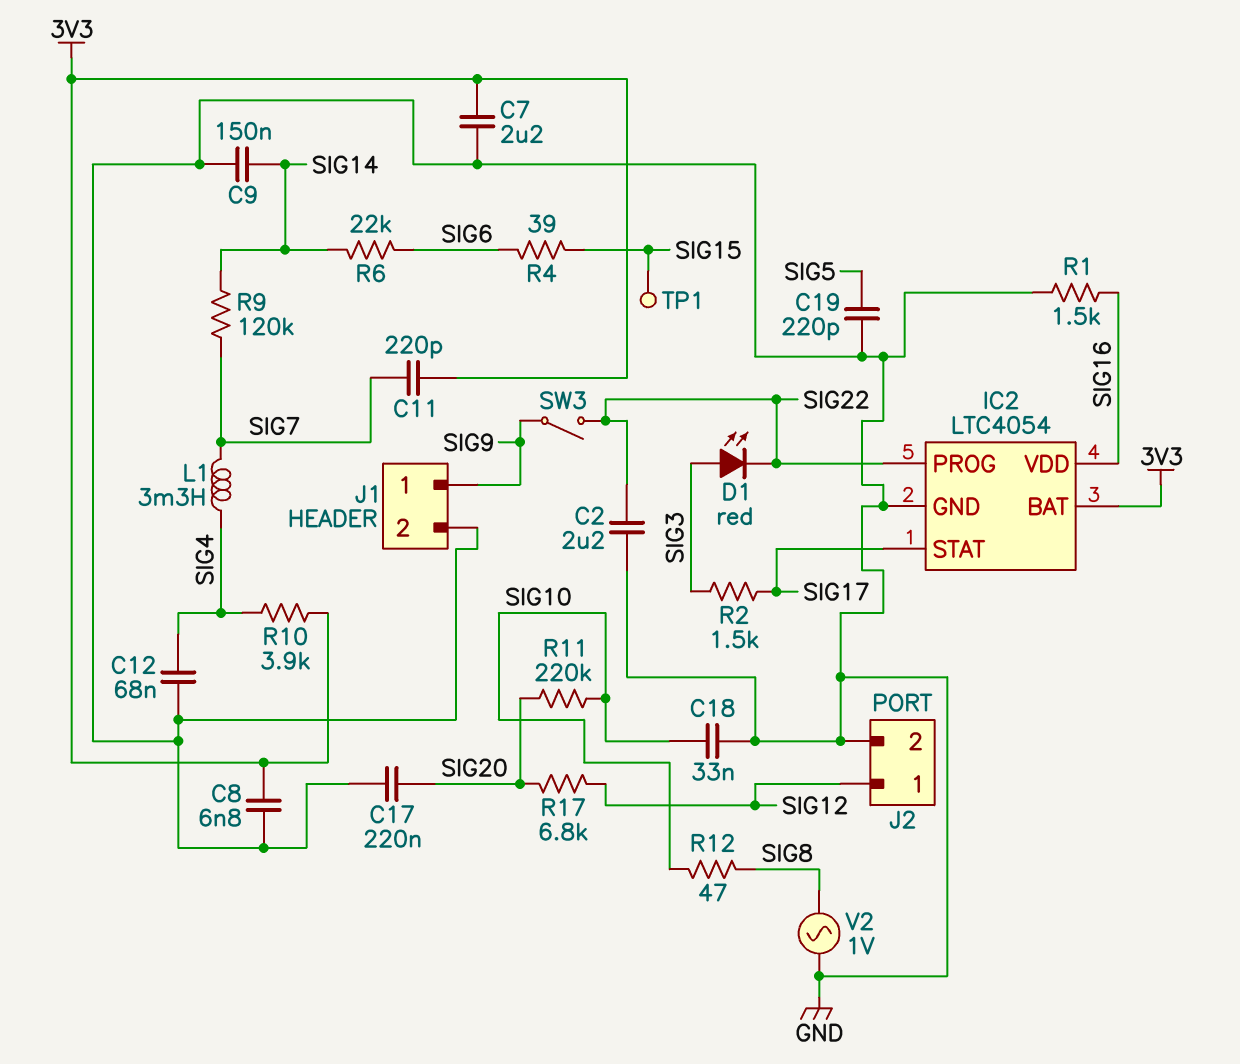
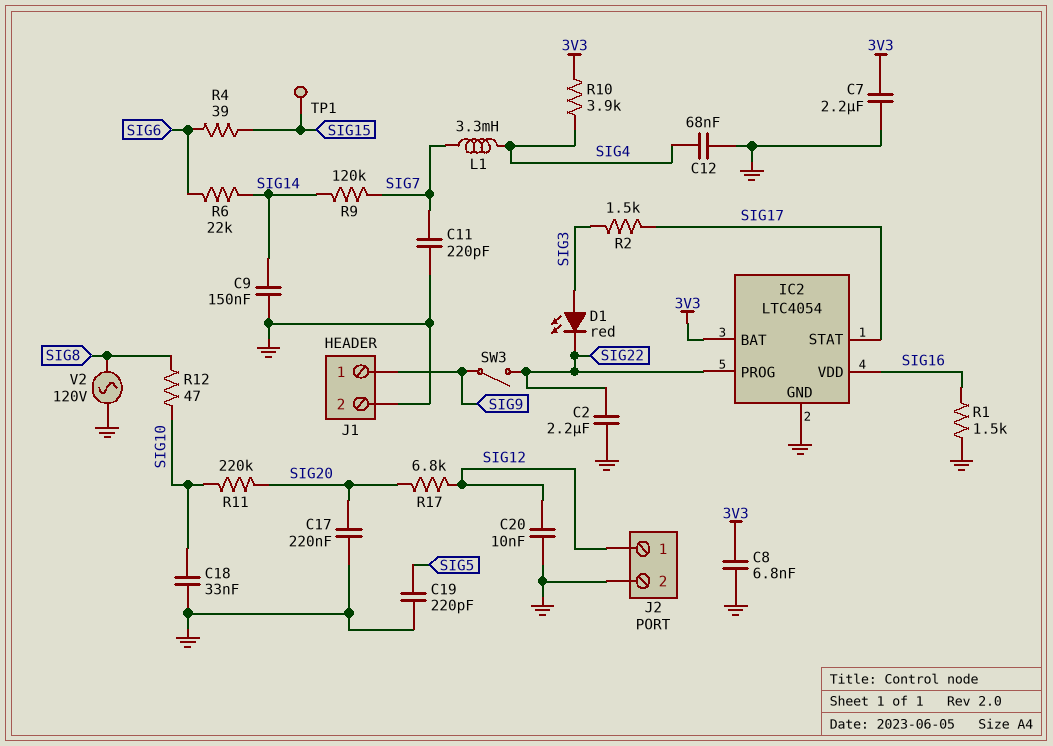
C11: 220pF (3V3, SIG7) -> 220pF (GND, SIG7)
C20: none -> 10nF (GND, SIG12)
V2: AC 1V (GND, SIG8) -> AC 120V (GND, SIG8)

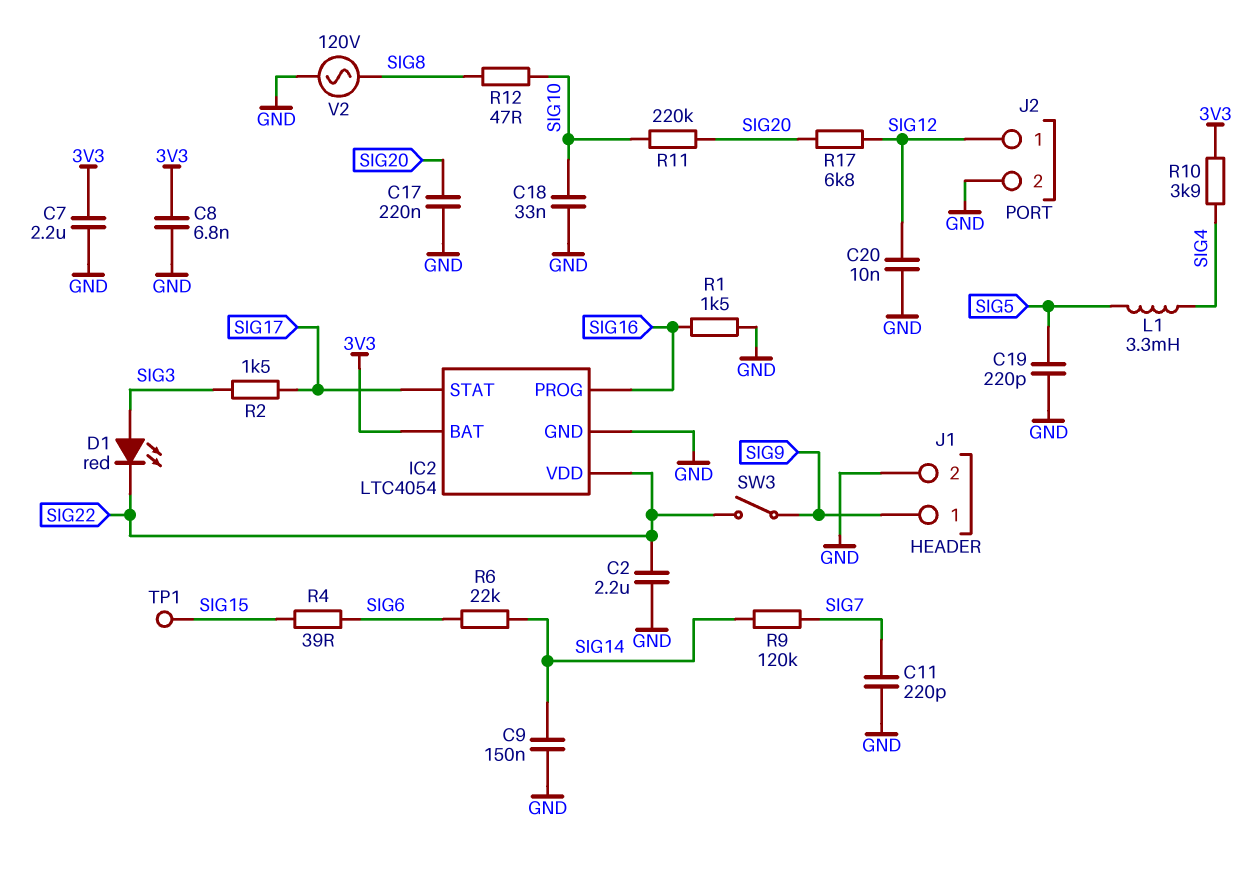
C12: 68nF (GND, SIG4) -> none
IC2 pin PROG: SIG22 -> SIG16
IC2 pin VDD: SIG16 -> SIG22
L1: 3.3mH (SIG4, SIG7) -> 3.3mH (SIG4, SIG5)

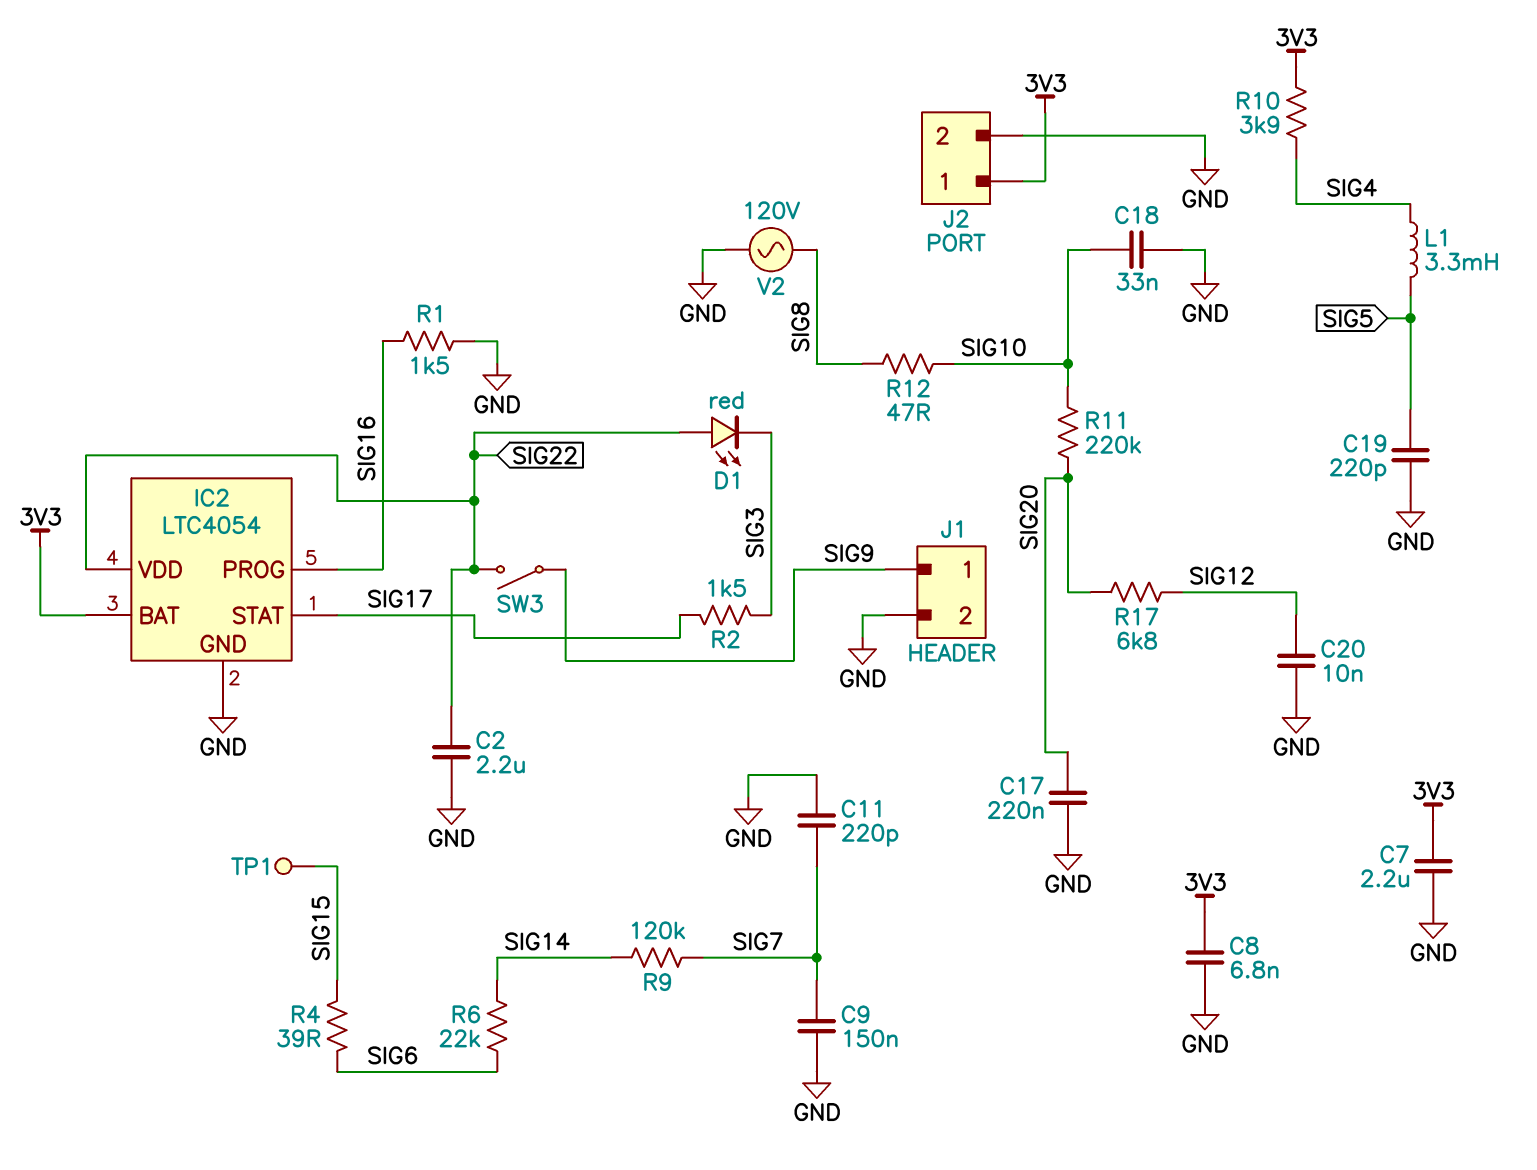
C9: 150nF (GND, SIG14) -> 150nF (GND, SIG7)
D1: LED red (A SIG3, K SIG22) -> LED red (A SIG22, K SIG3)
J2 pin 1: SIG12 -> 3V3

